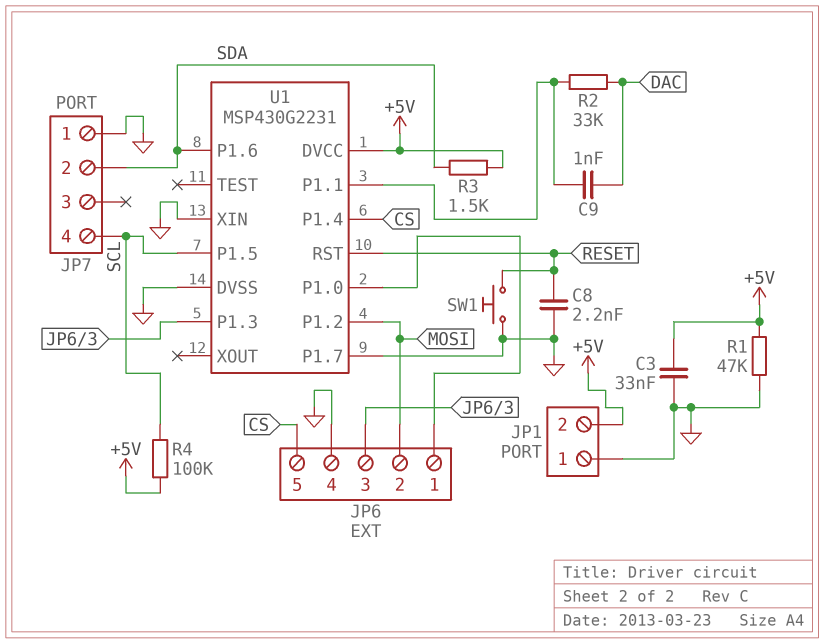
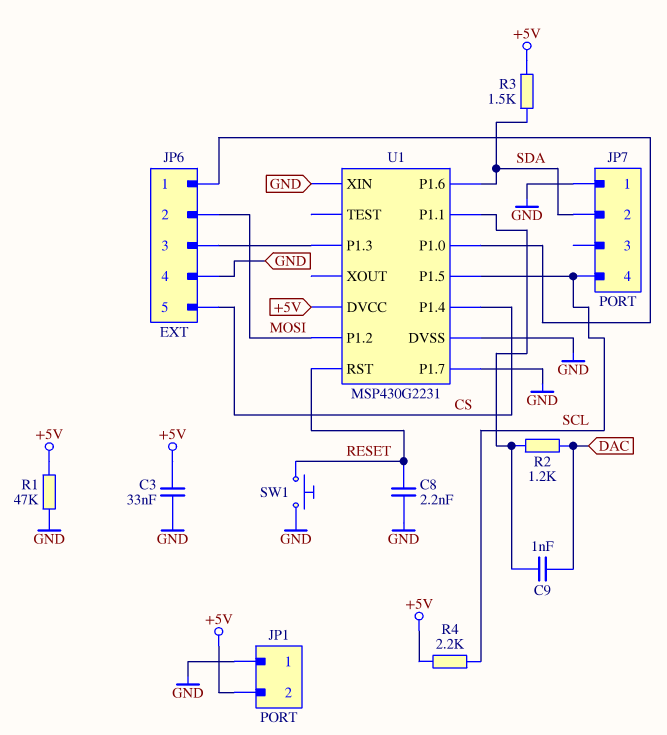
R2: 33k (DAC, U1/P1.1) -> 1.2k (DAC, U1/P1.1)
R4: 100k (+5V, SCL) -> 2.2k (+5V, SCL)

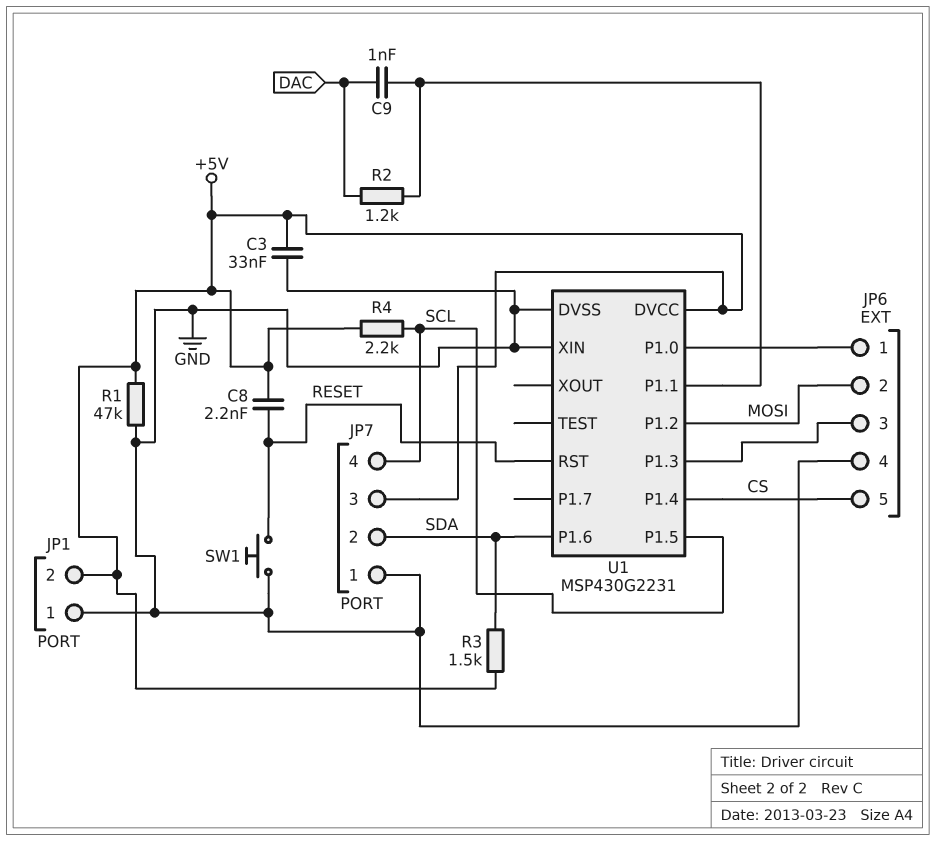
C8: 2.2nF (GND, RESET) -> 2.2nF (+5V, RESET)
JP7 pin 3: none -> +5V
U1 pin P1.7: GND -> none

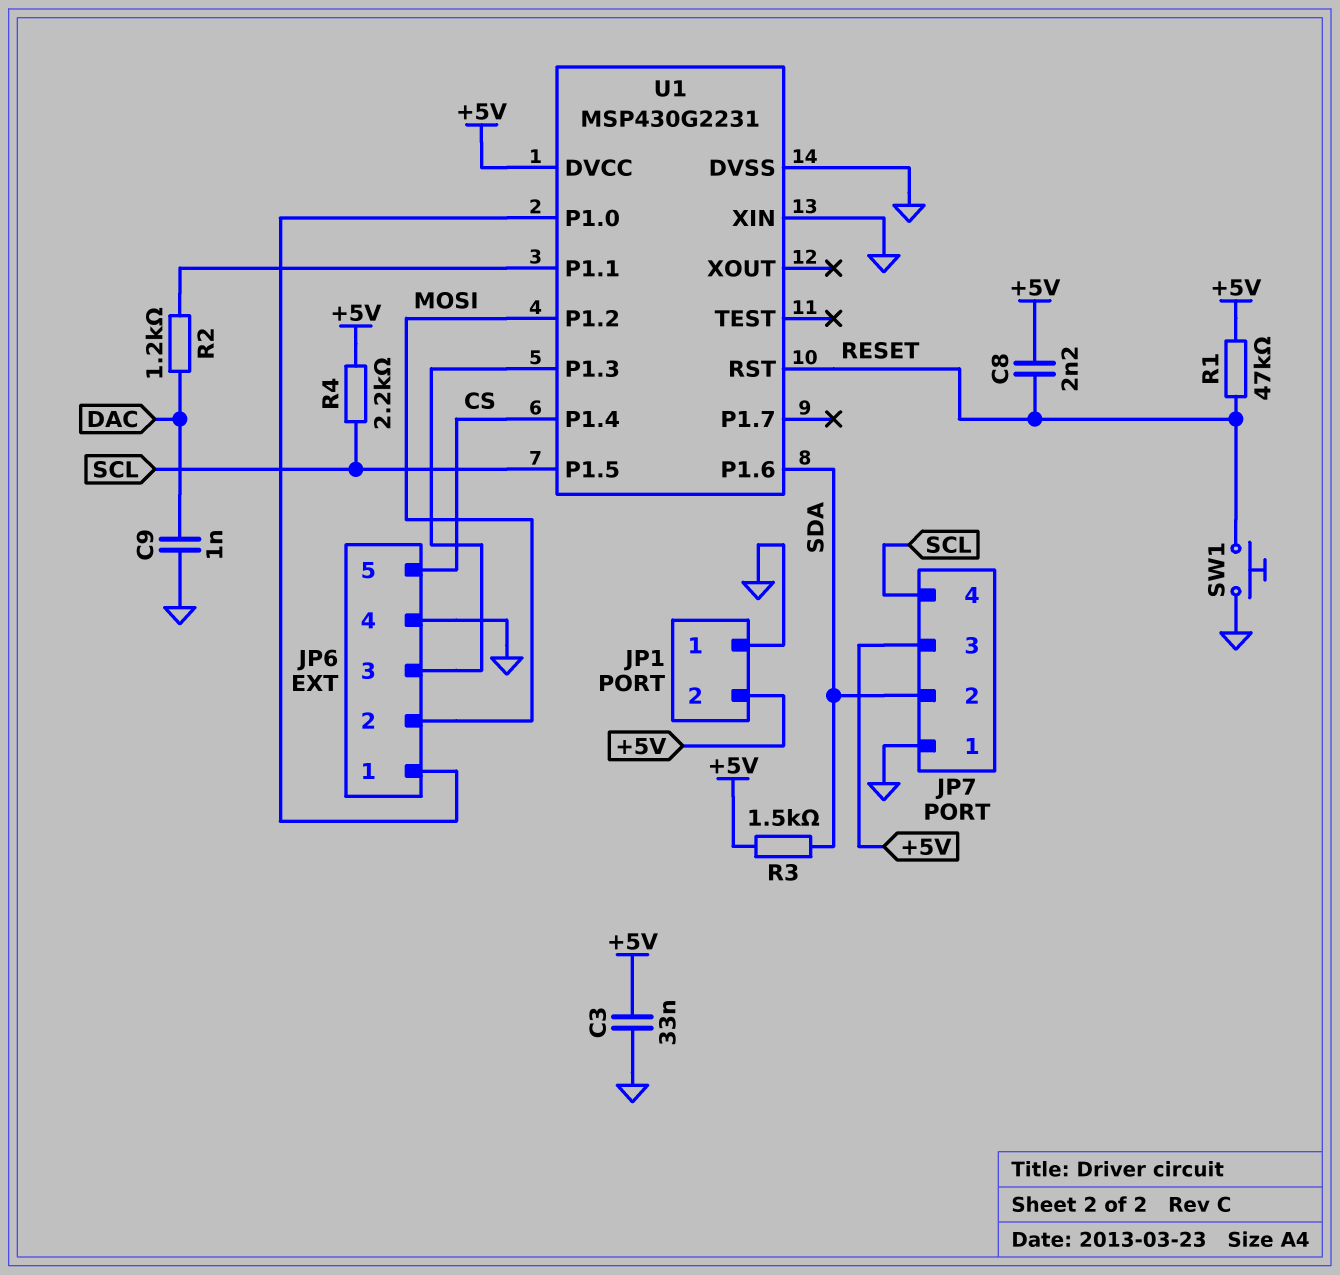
C9: 1nF (DAC, U1/P1.1) -> 1nF (DAC, GND)
R1: 47k (+5V, GND) -> 47k (+5V, RESET)

